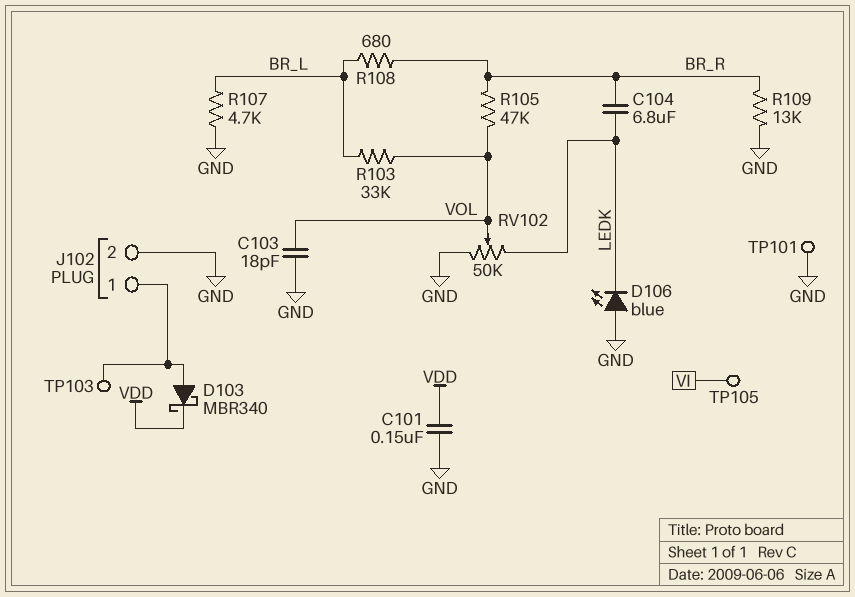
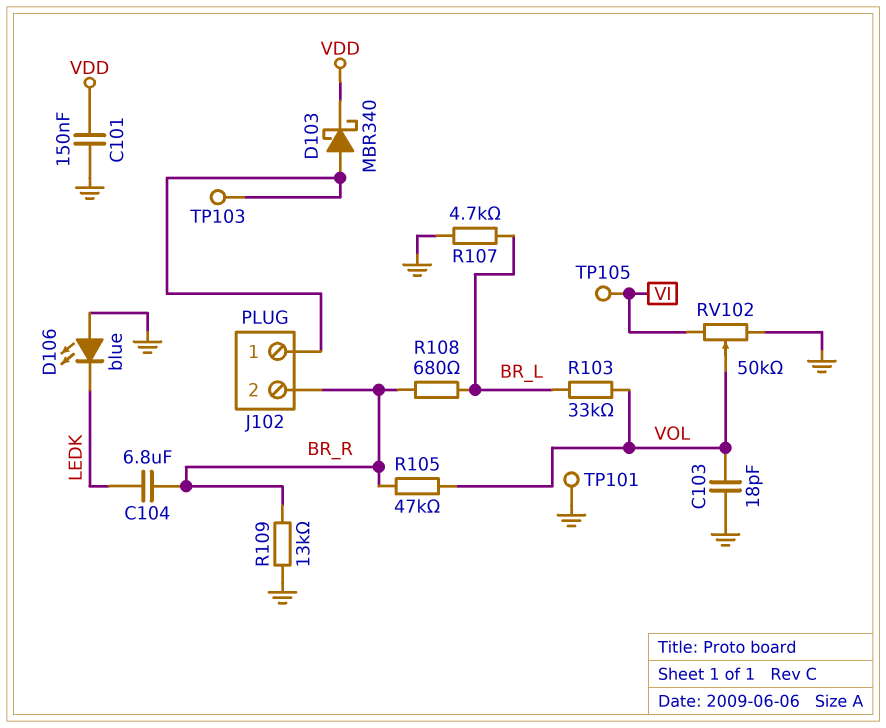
J102 pin 2: GND -> BR_R
RV102: 50k (GND, LEDK, wiper VOL) -> 50k (GND, VI, wiper VOL)

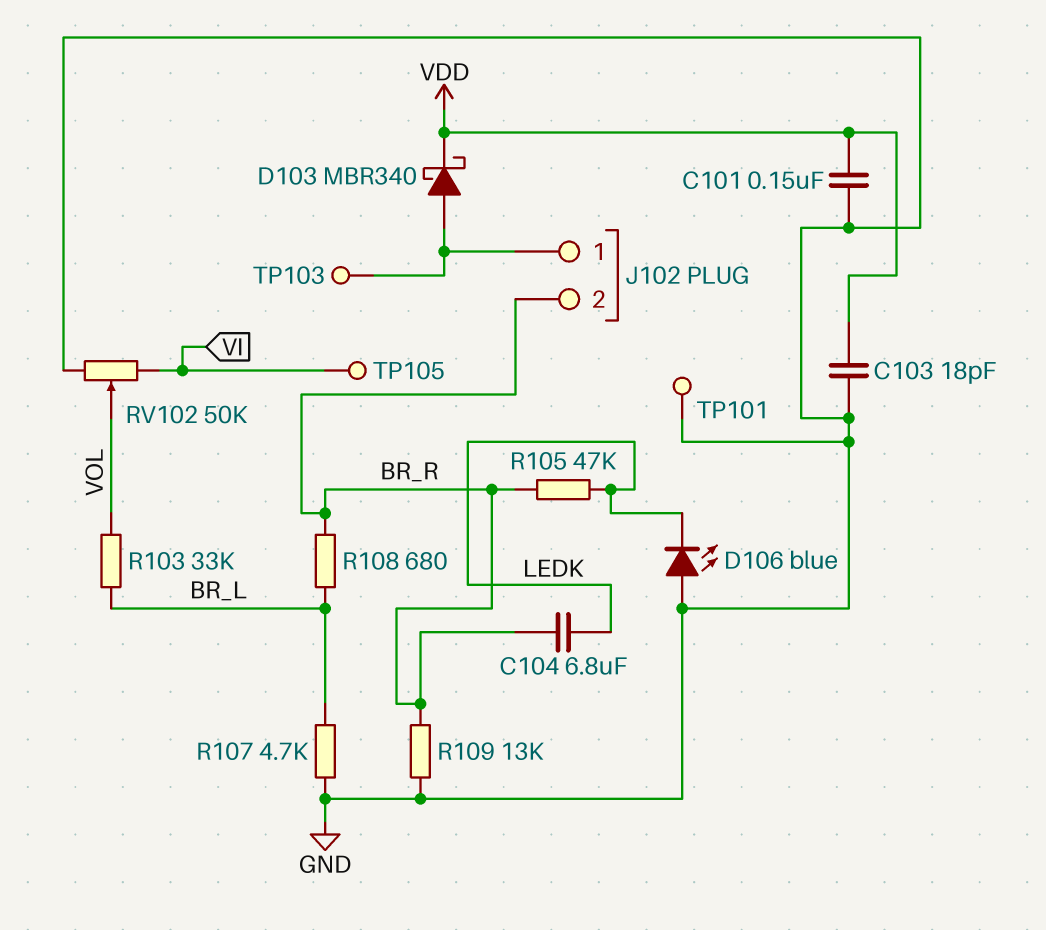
C103: 18pF (GND, VOL) -> 18pF (GND, VDD)
R105: 47k (BR_R, VOL) -> 47k (BR_R, LEDK)

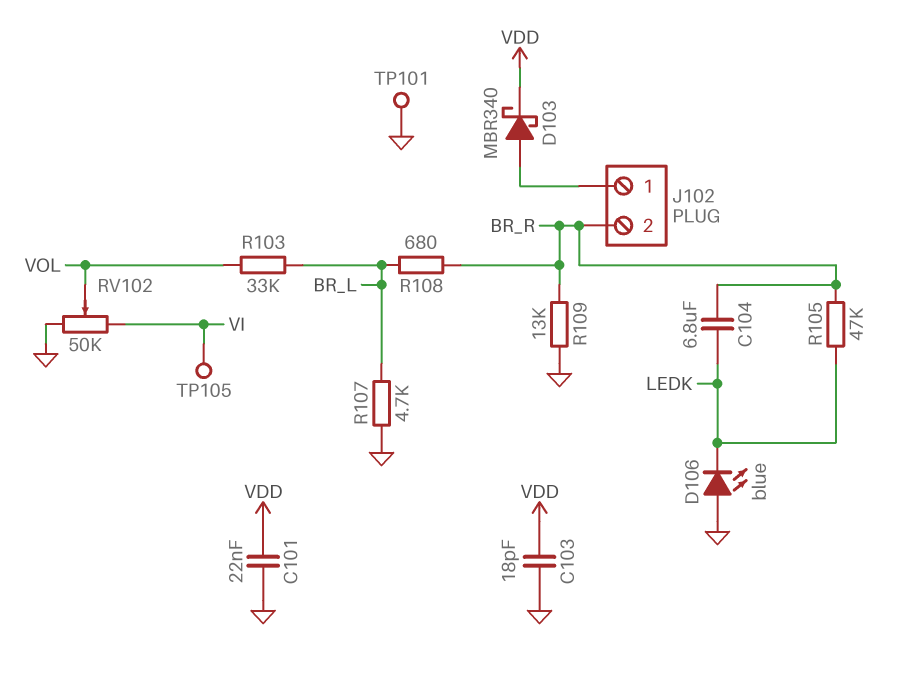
C101: 150nF (GND, VDD) -> 22nF (GND, VDD)
TP103: test point (J102/1) -> none

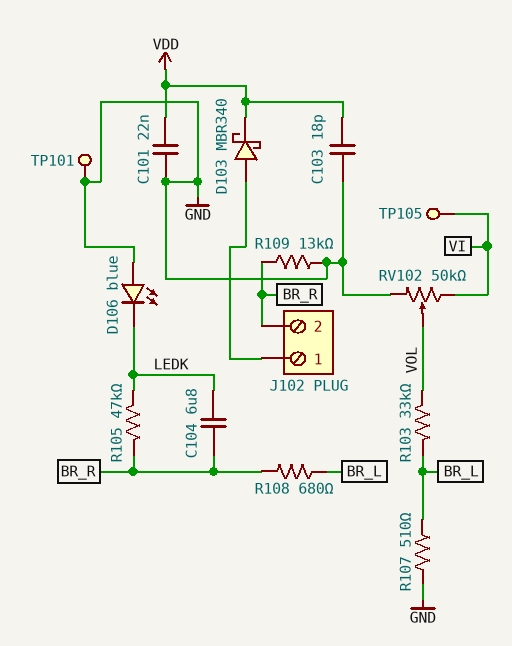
R107: 4.7k (BR_L, GND) -> 510 (BR_L, GND)

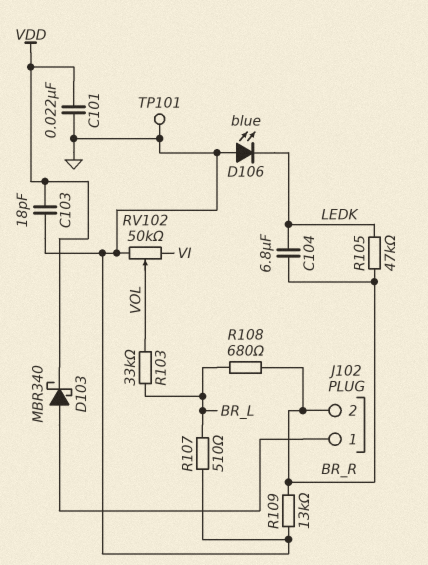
TP105: test point (VI) -> none

